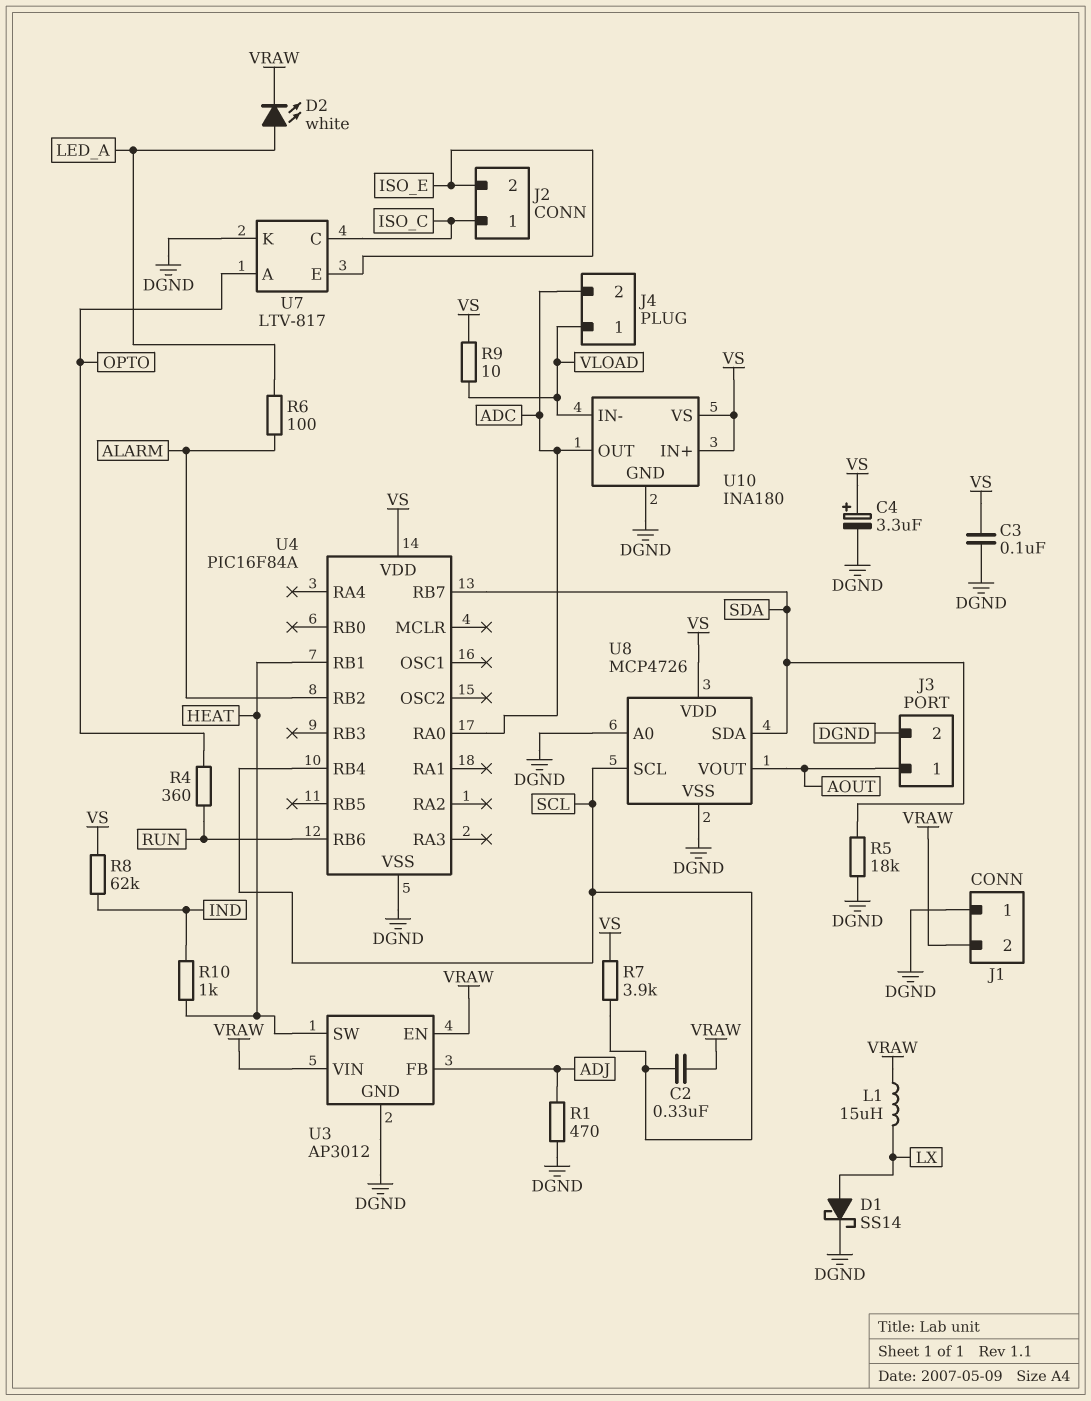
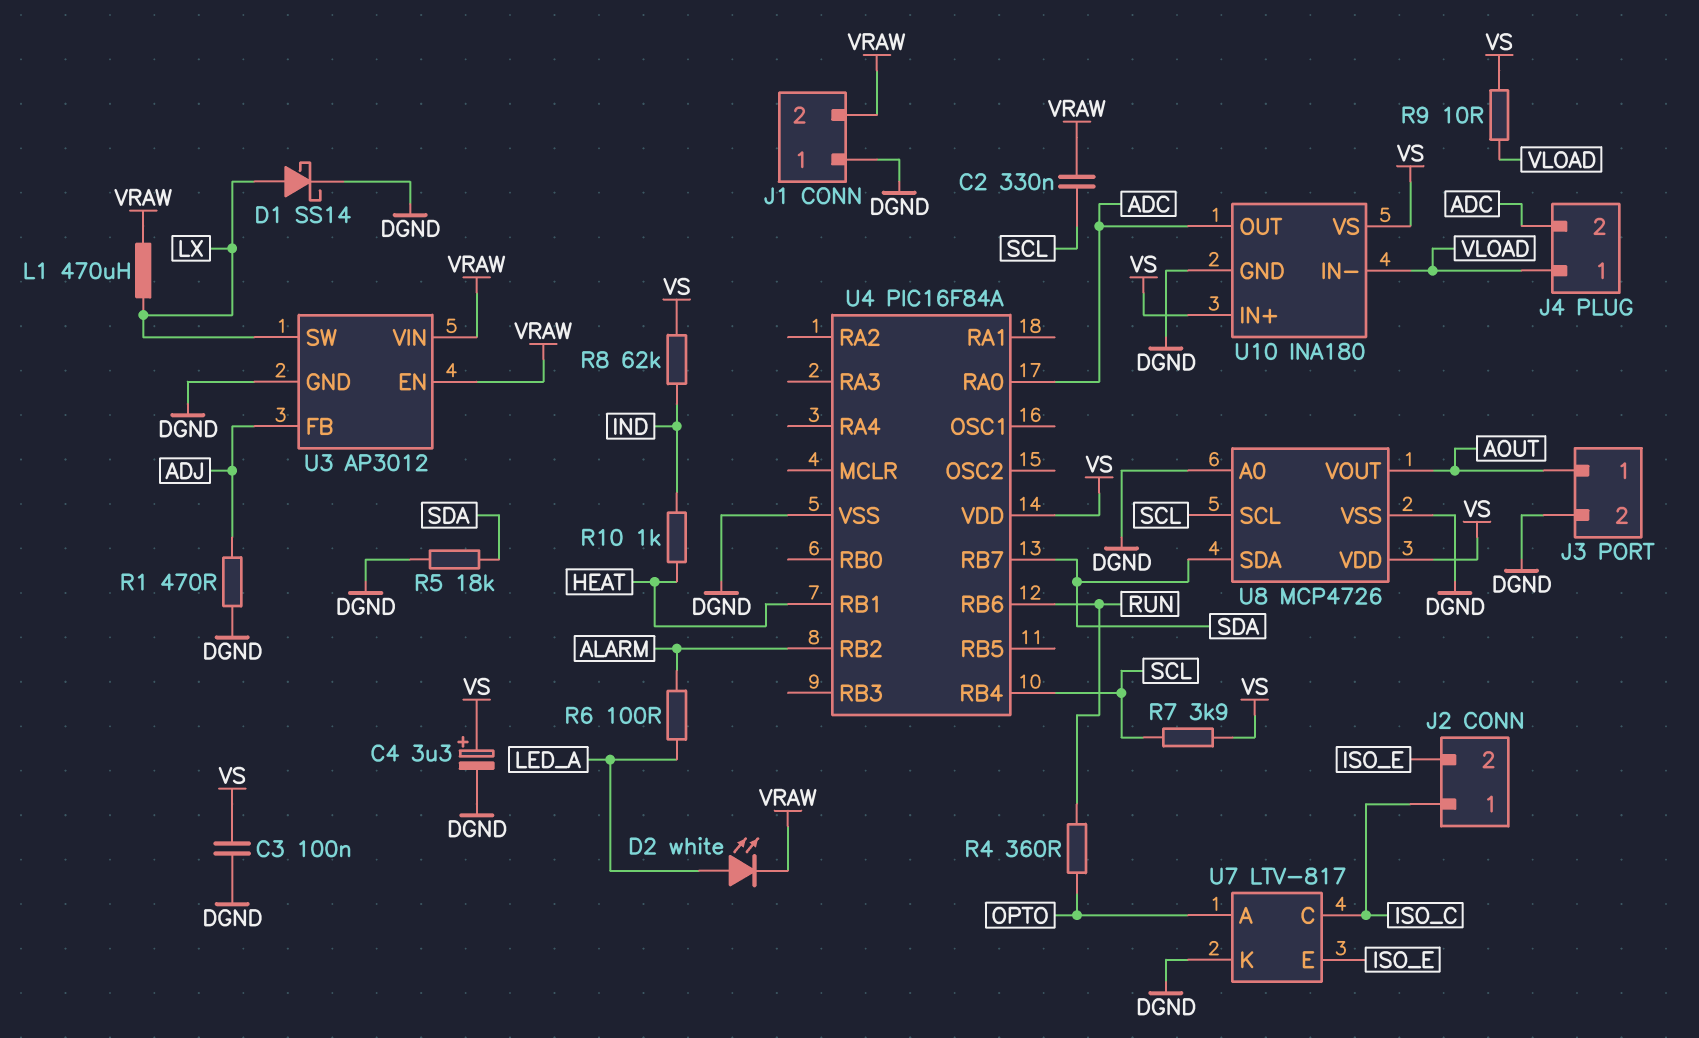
L1: 15uH (LX, VRAW) -> 470uH (LX, VRAW)
U3 pin SW: HEAT -> LX

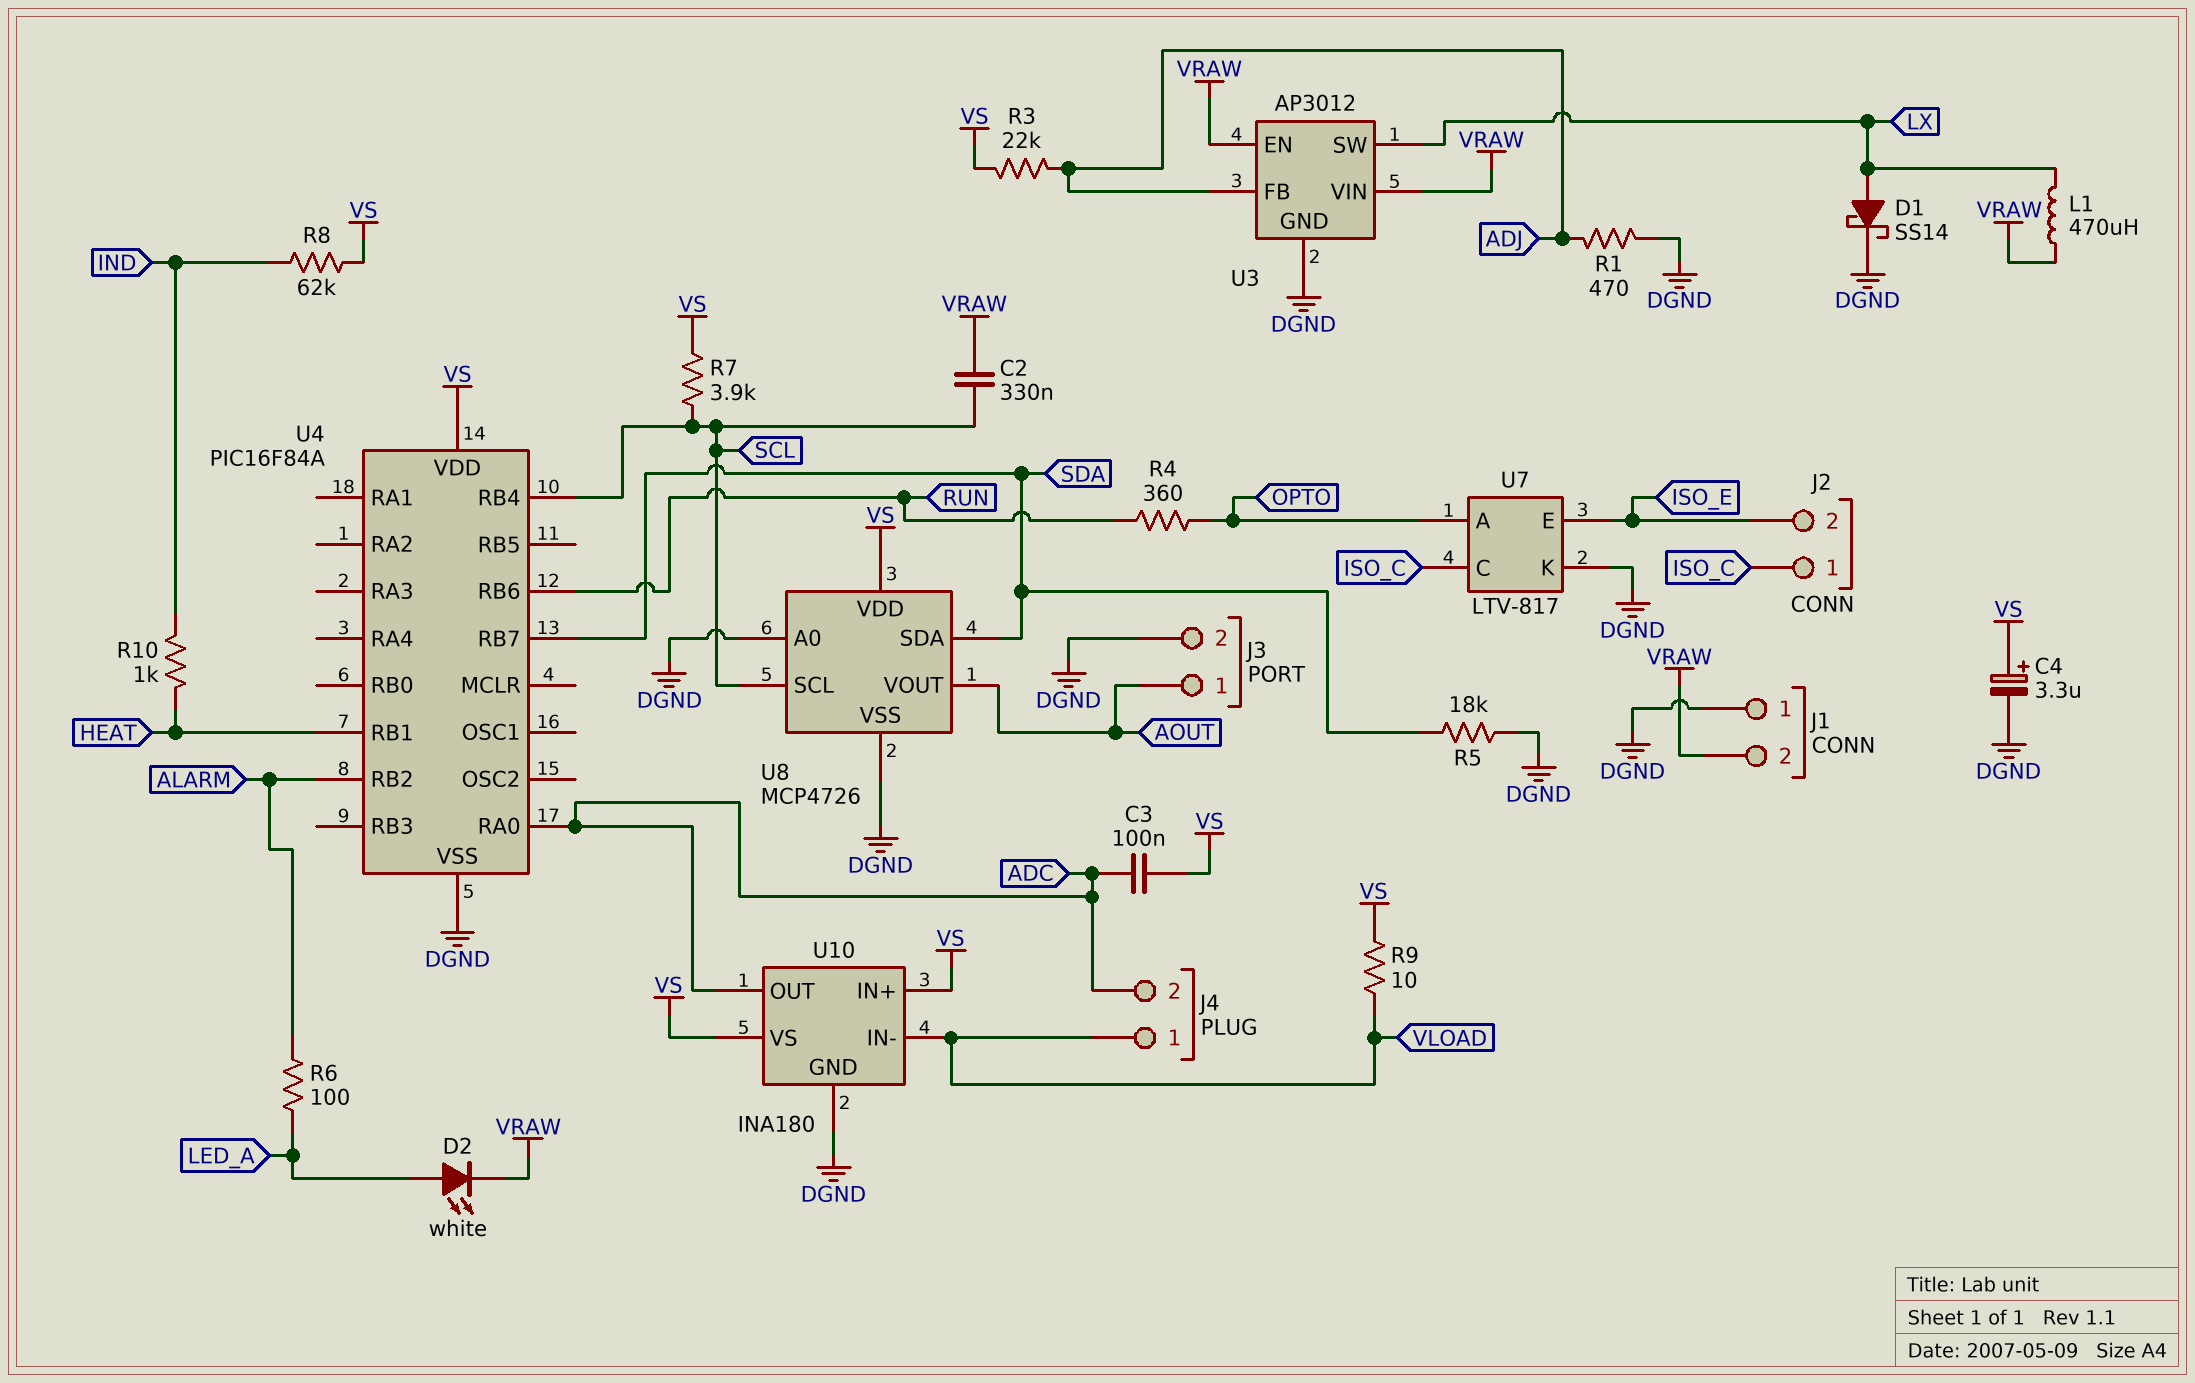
C3: 100nF (DGND, VS) -> 100nF (ADC, VS)
R3: none -> 22k (ADJ, VS)

